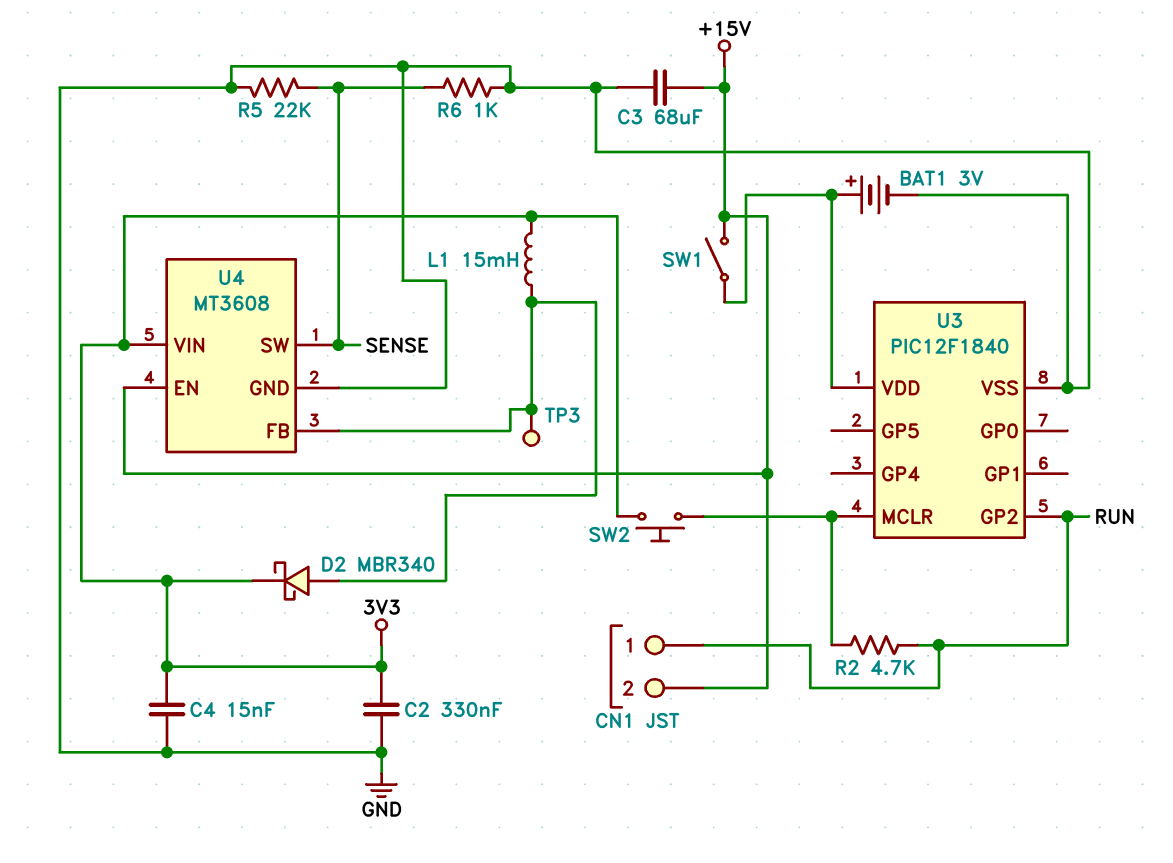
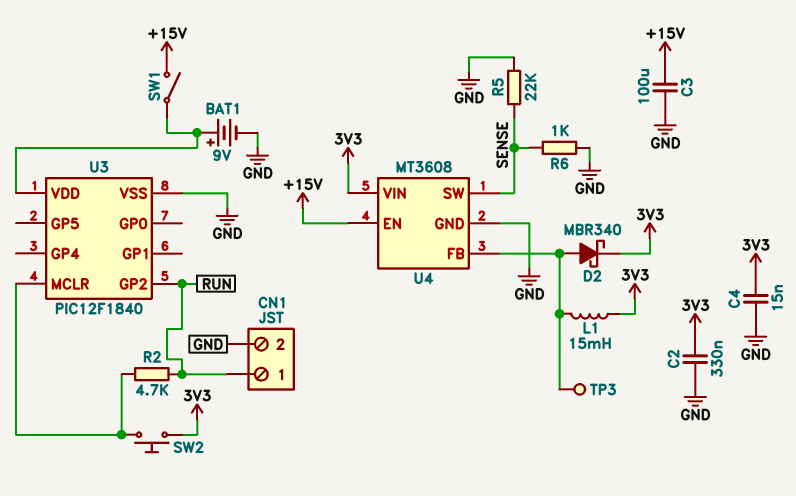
BAT1: 3V (plus U3/VDD, minus GND) -> 9V (plus U3/VDD, minus GND)
C3: 68uF (+15V, GND) -> 100uF (+15V, GND)
CN1 pin 2: +15V -> GND

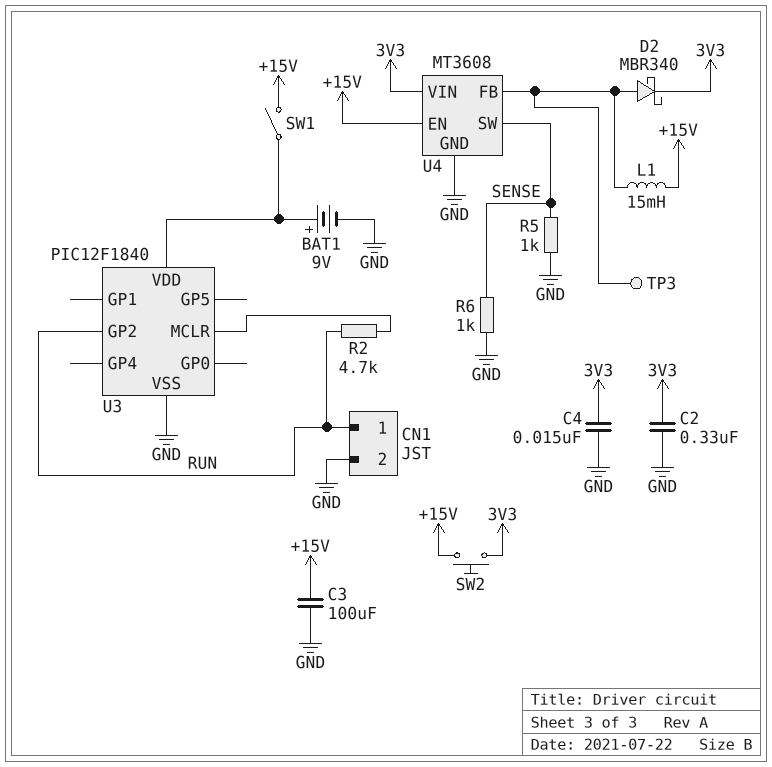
L1: 15mH (3V3, U4/FB) -> 15mH (+15V, U4/FB)
R5: 22k (GND, SENSE) -> 1k (GND, SENSE)
SW2: button (3V3, U3/MCLR) -> button (+15V, 3V3)

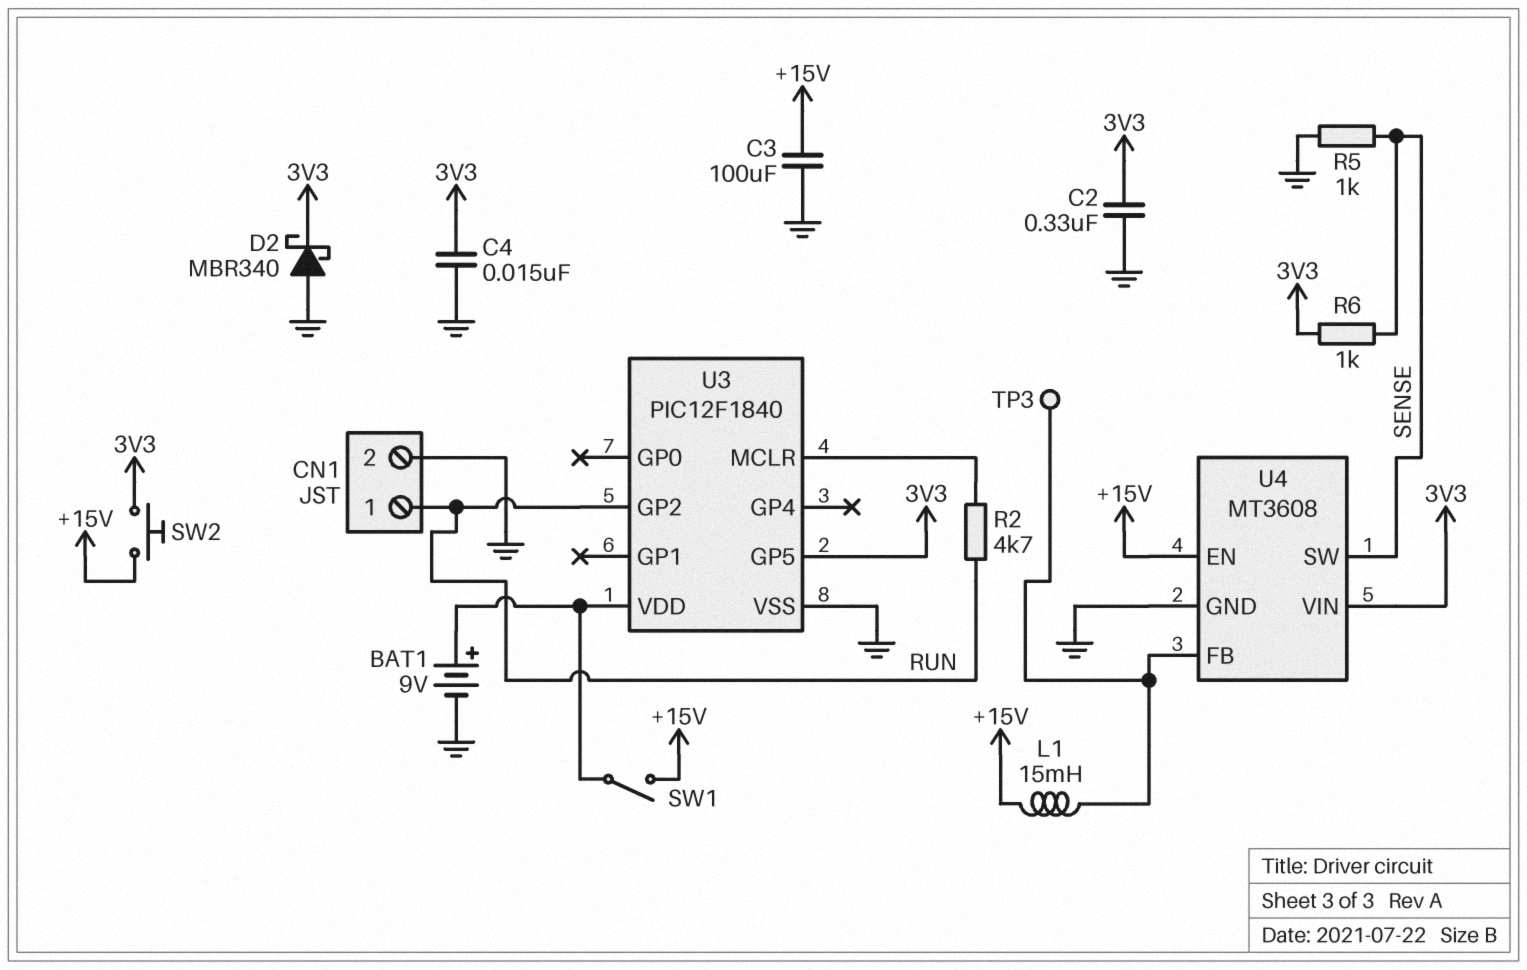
D2: schottky MBR340 (A U4/FB, K 3V3) -> schottky MBR340 (A GND, K 3V3)
R6: 1k (GND, SENSE) -> 1k (3V3, SENSE)
U3 pin GP5: none -> 3V3

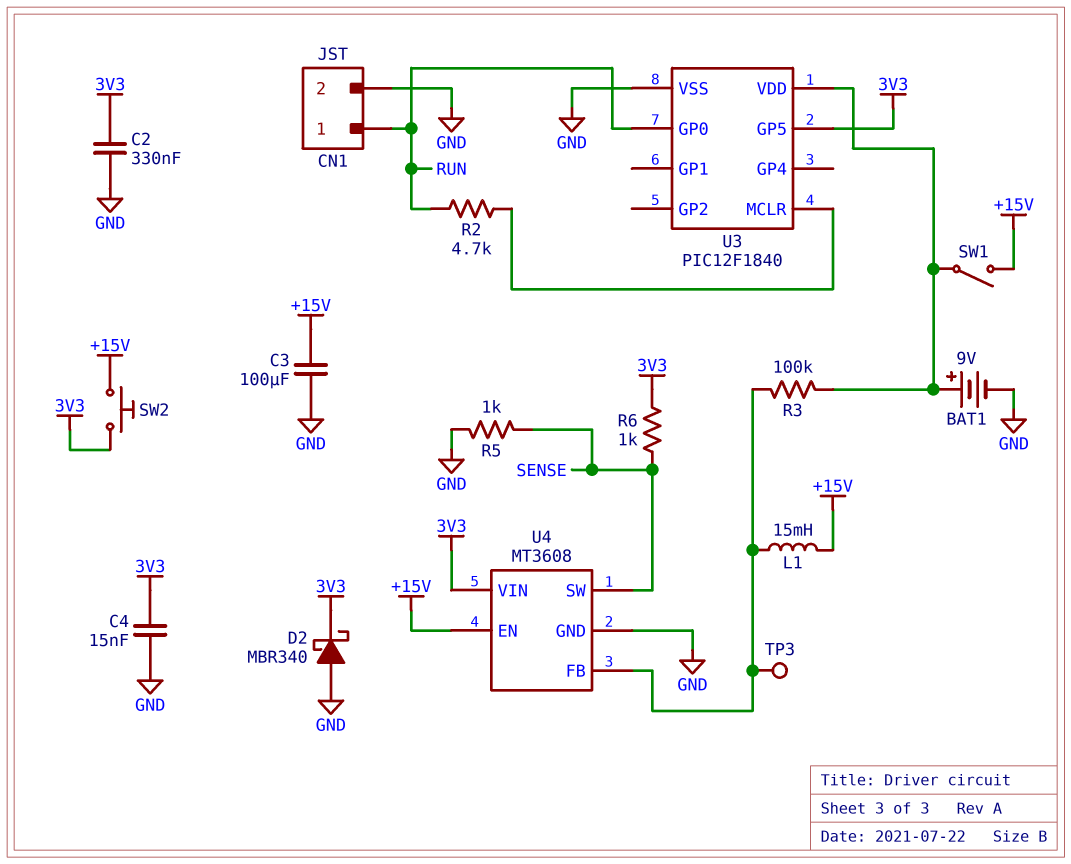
R3: none -> 100k (U3/VDD, U4/FB)
U3 pin GP0: none -> RUN
U3 pin GP2: RUN -> none

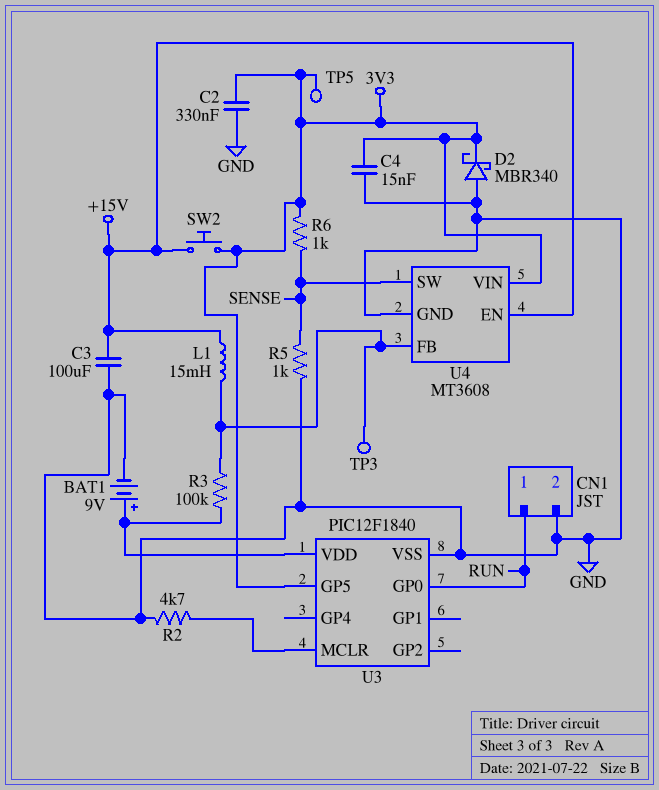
R2: 4.7k (RUN, U3/MCLR) -> 4.7k (GND, U3/MCLR)
SW1: switch (+15V, U3/VDD) -> none
TP5: none -> test point (3V3)

